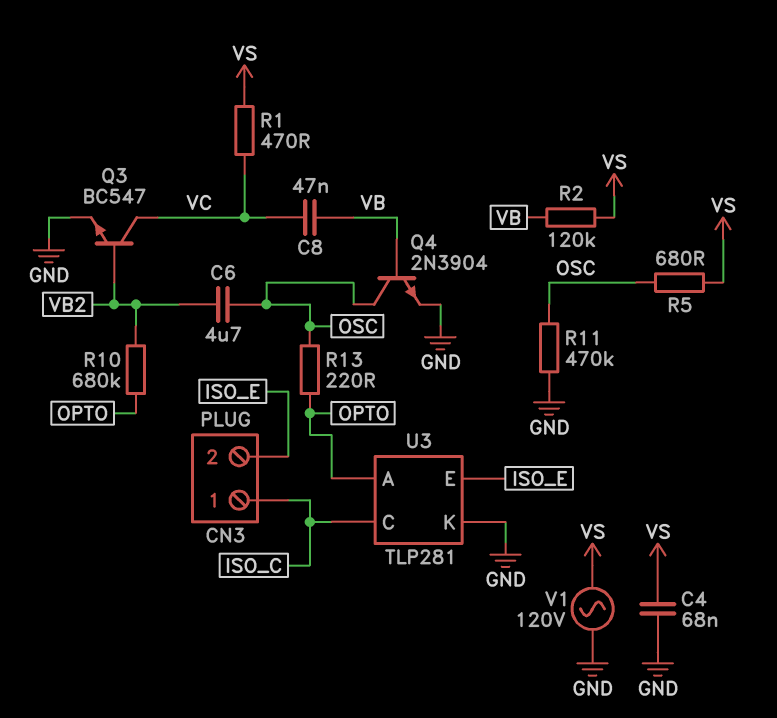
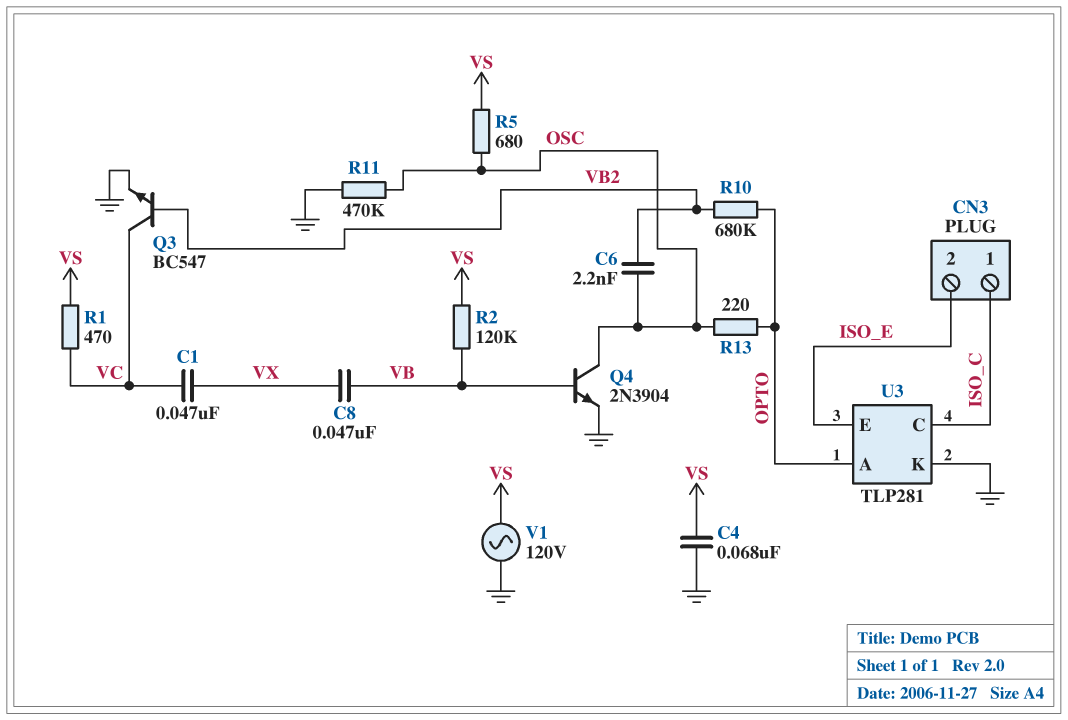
C1: none -> 47nF (VC, VX)
C6: 4.7uF (OSC, VB2) -> 2.2nF (OSC, VB2)
C8: 47nF (VB, VC) -> 47nF (VB, VX)

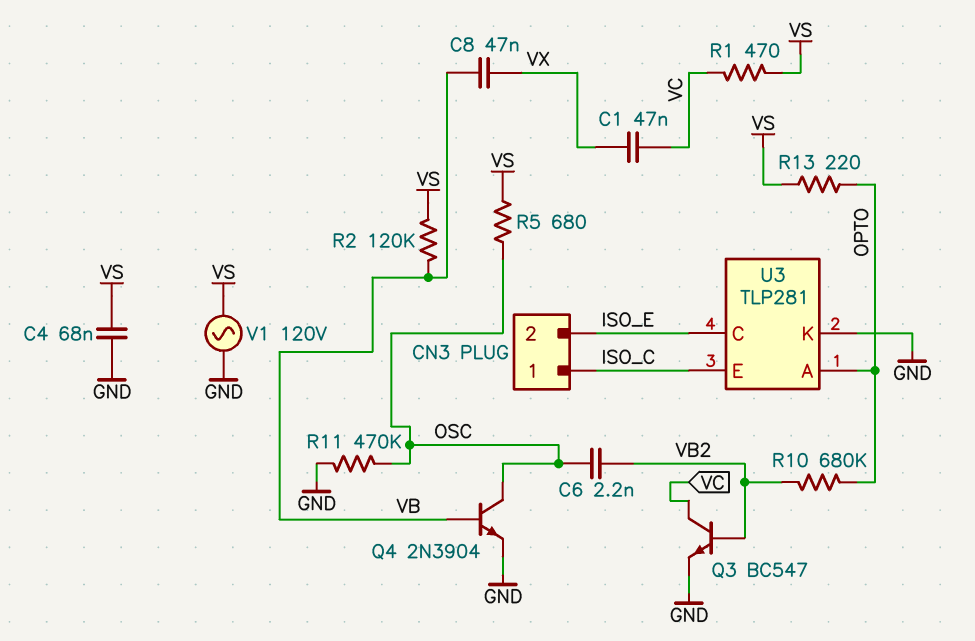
R13: 220 (OPTO, OSC) -> 220 (OPTO, VS)
U3 pin C: ISO_C -> ISO_E
U3 pin E: ISO_E -> ISO_C

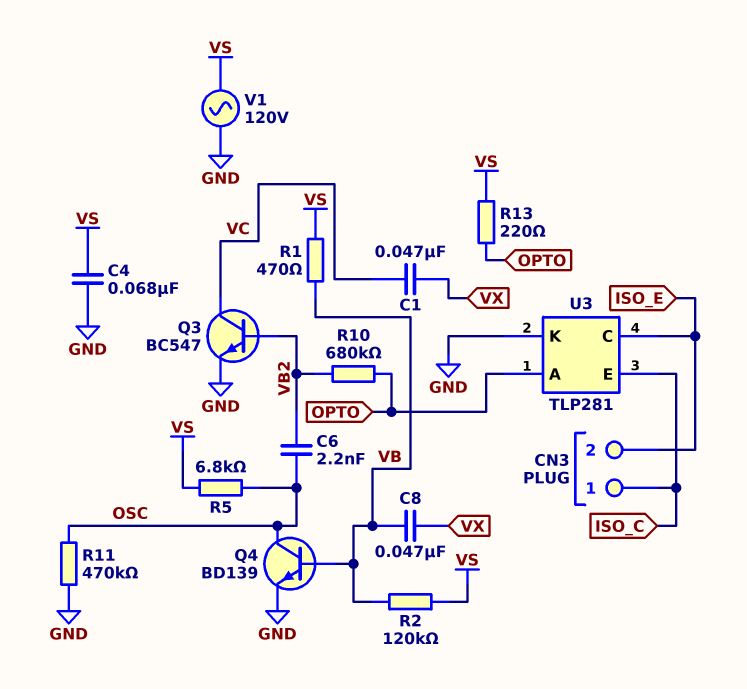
Q4: NPN 2N3904 (B VB, C OSC, E GND) -> NPN BD139 (B VB, C OSC, E GND)
R1: 470 (VC, VS) -> 470 (VB, VS)
R5: 680 (OSC, VS) -> 6.8k (OSC, VS)

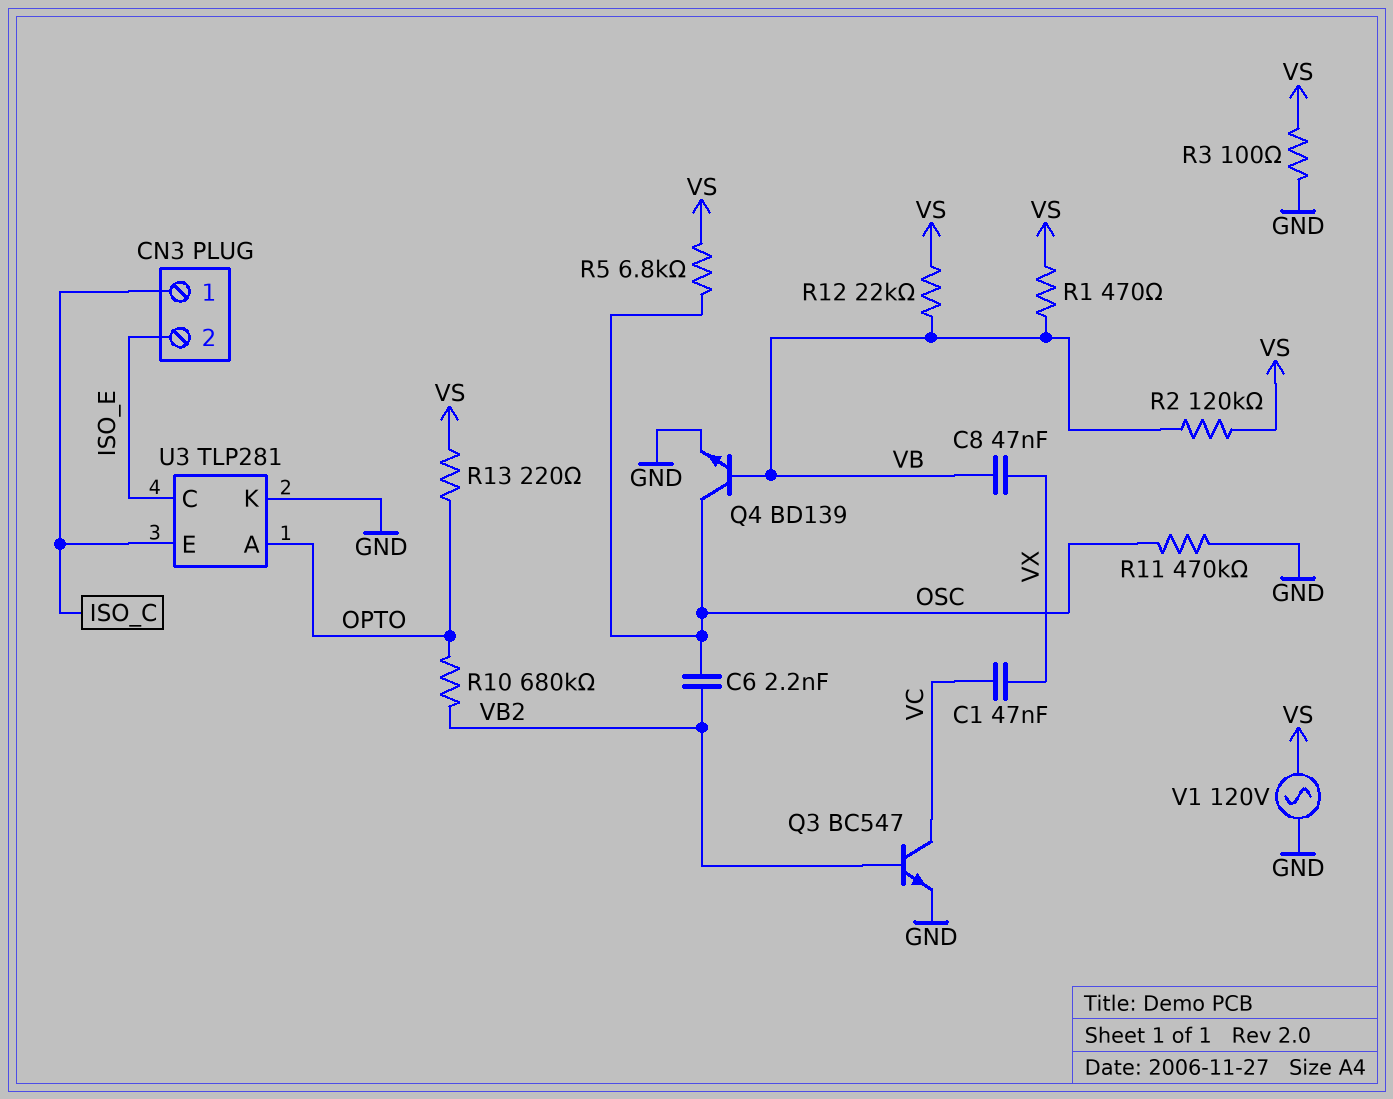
C4: 68nF (GND, VS) -> none
R3: none -> 100 (GND, VS)
R12: none -> 22k (VB, VS)

